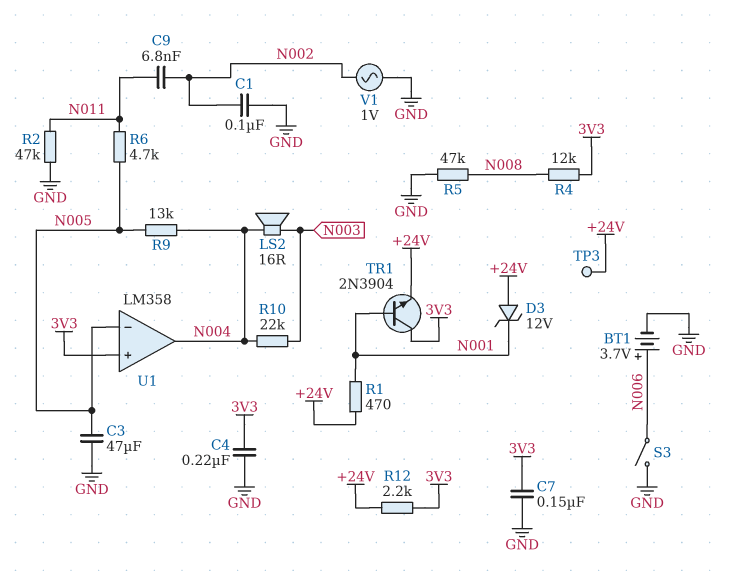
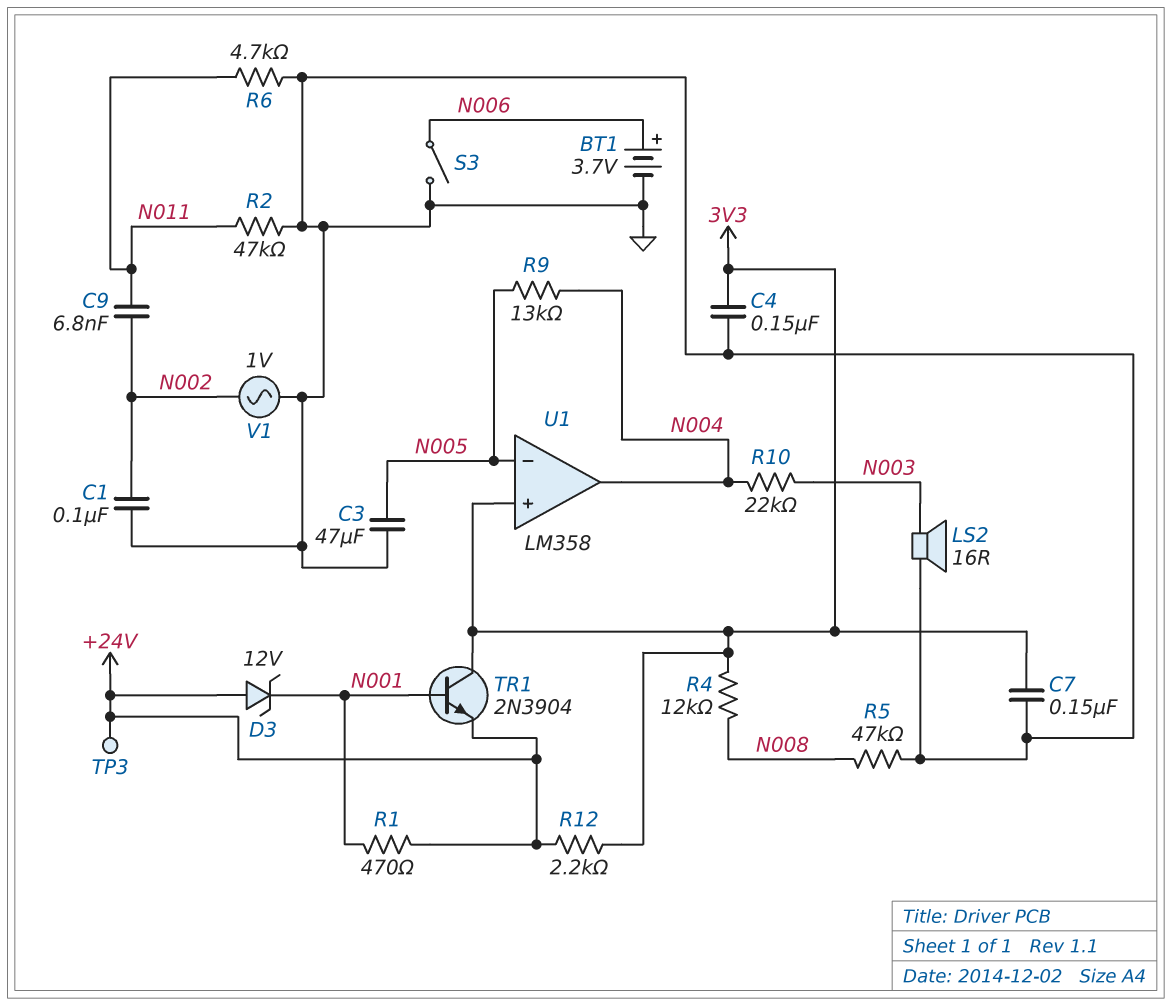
C4: 220nF (3V3, GND) -> 150nF (3V3, GND)
LS2: speaker 16R (N003, N004) -> speaker 16R (GND, N003)
R6: 4.7k (N005, N011) -> 4.7k (GND, N011)

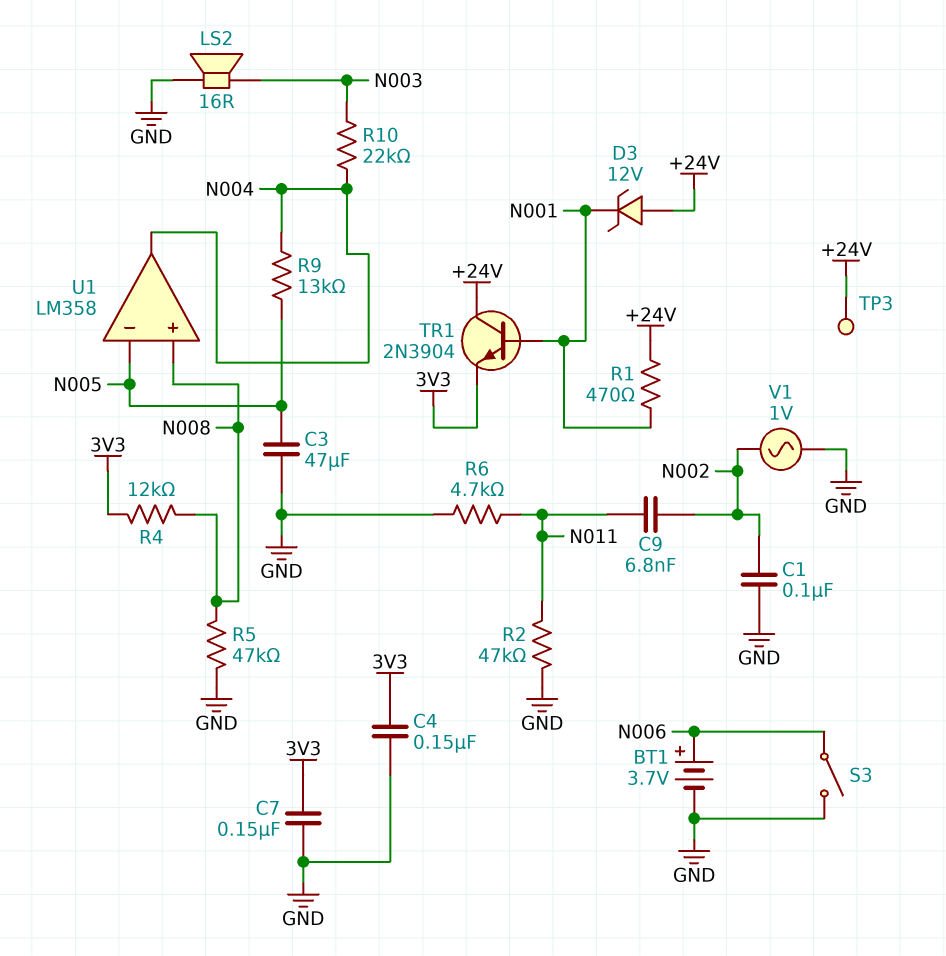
R12: 2.2k (+24V, 3V3) -> none
TR1: NPN 2N3904 (B N001, C 3V3, E +24V) -> NPN 2N3904 (B N001, C +24V, E 3V3)
U1 pin in+: 3V3 -> N008

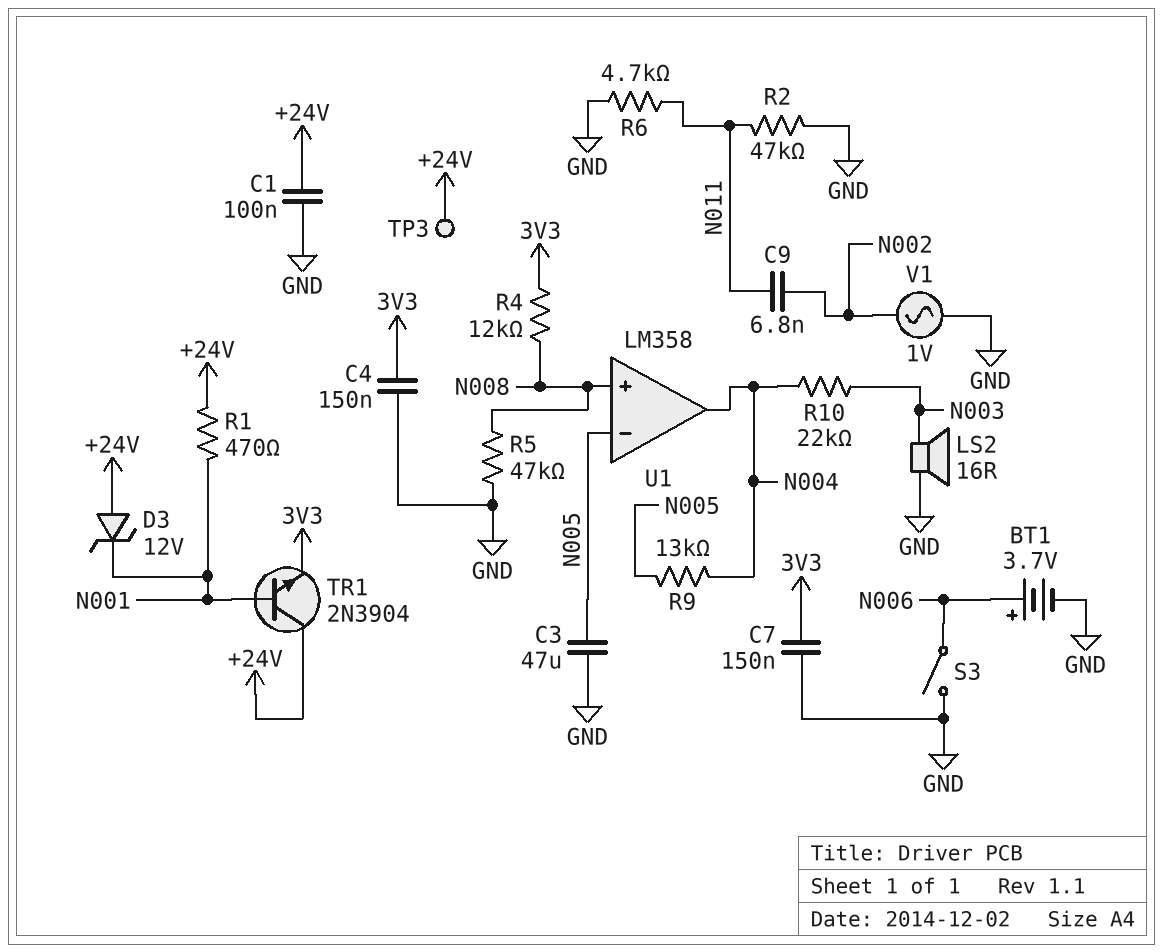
C1: 100nF (GND, N002) -> 100nF (+24V, GND)

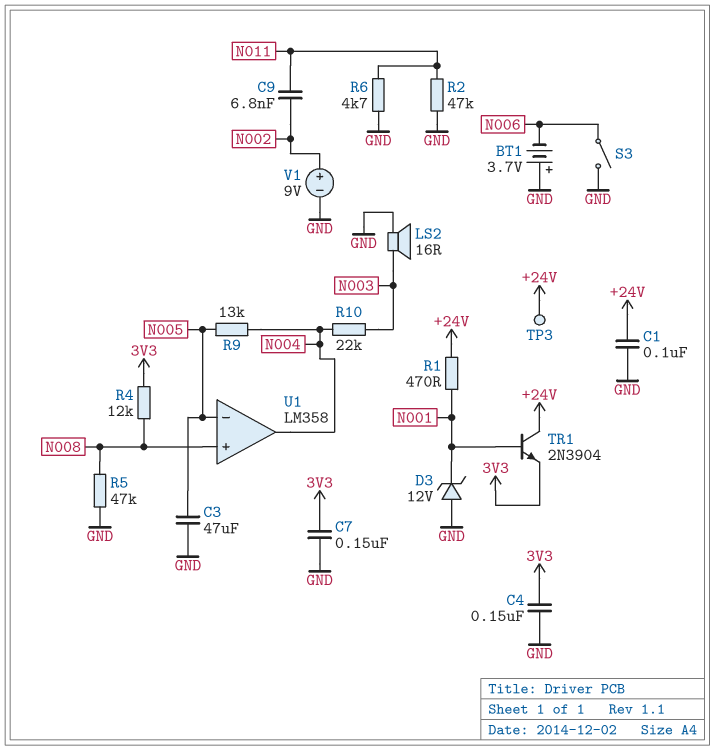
BT1: 3.7V (plus N006, minus GND) -> 3.7V (plus GND, minus N006)
D3: zener 12V (A +24V, K N001) -> zener 12V (A GND, K N001)
V1: AC 1V (GND, N002) -> 9V (plus N002, minus GND)

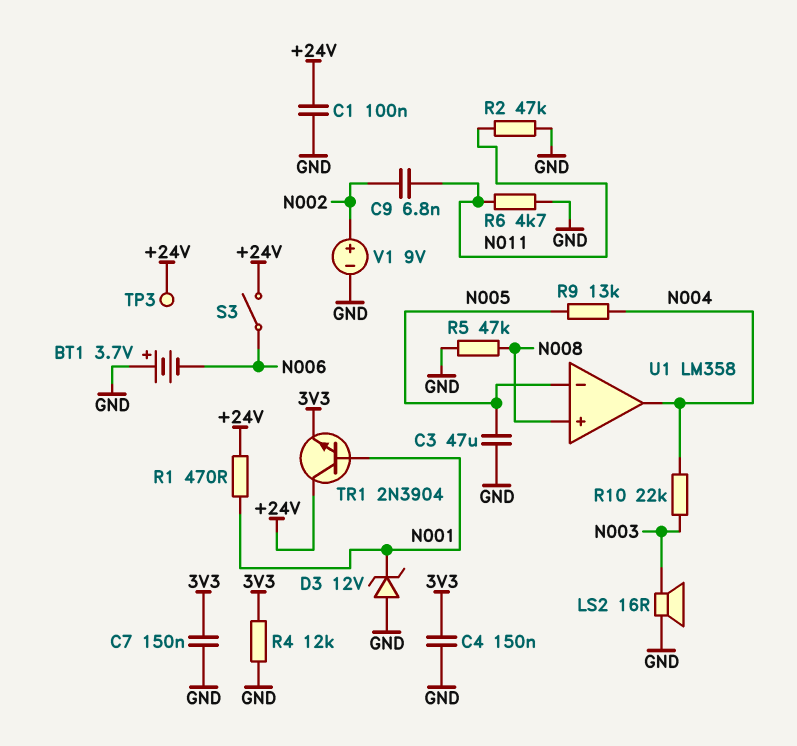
R4: 12k (3V3, N008) -> 12k (3V3, GND)
S3: switch (GND, N006) -> switch (+24V, N006)

